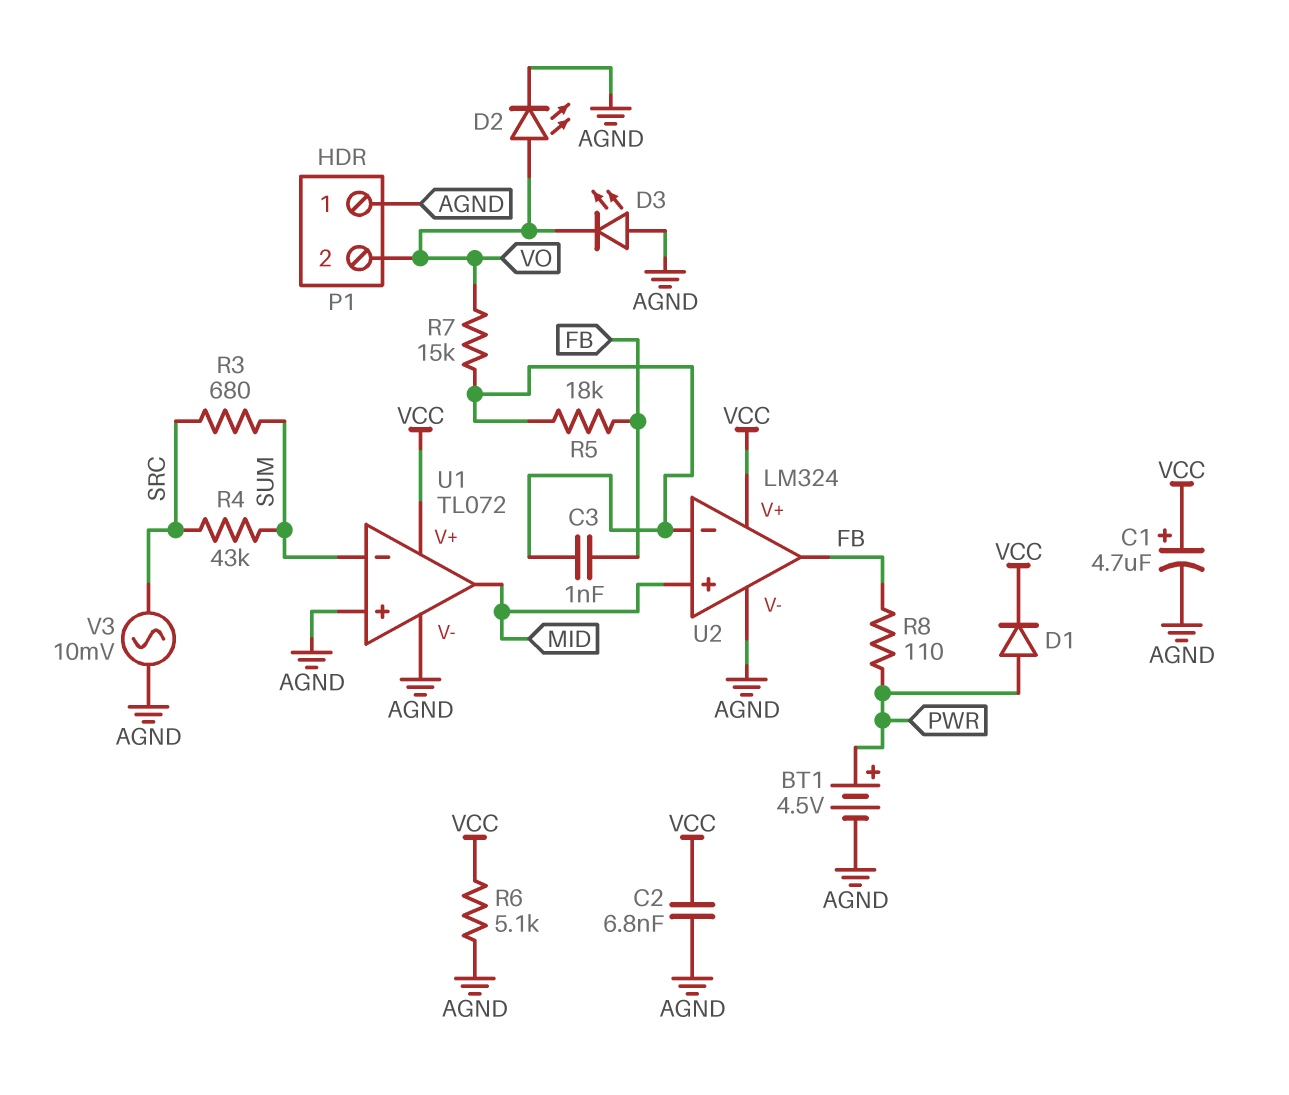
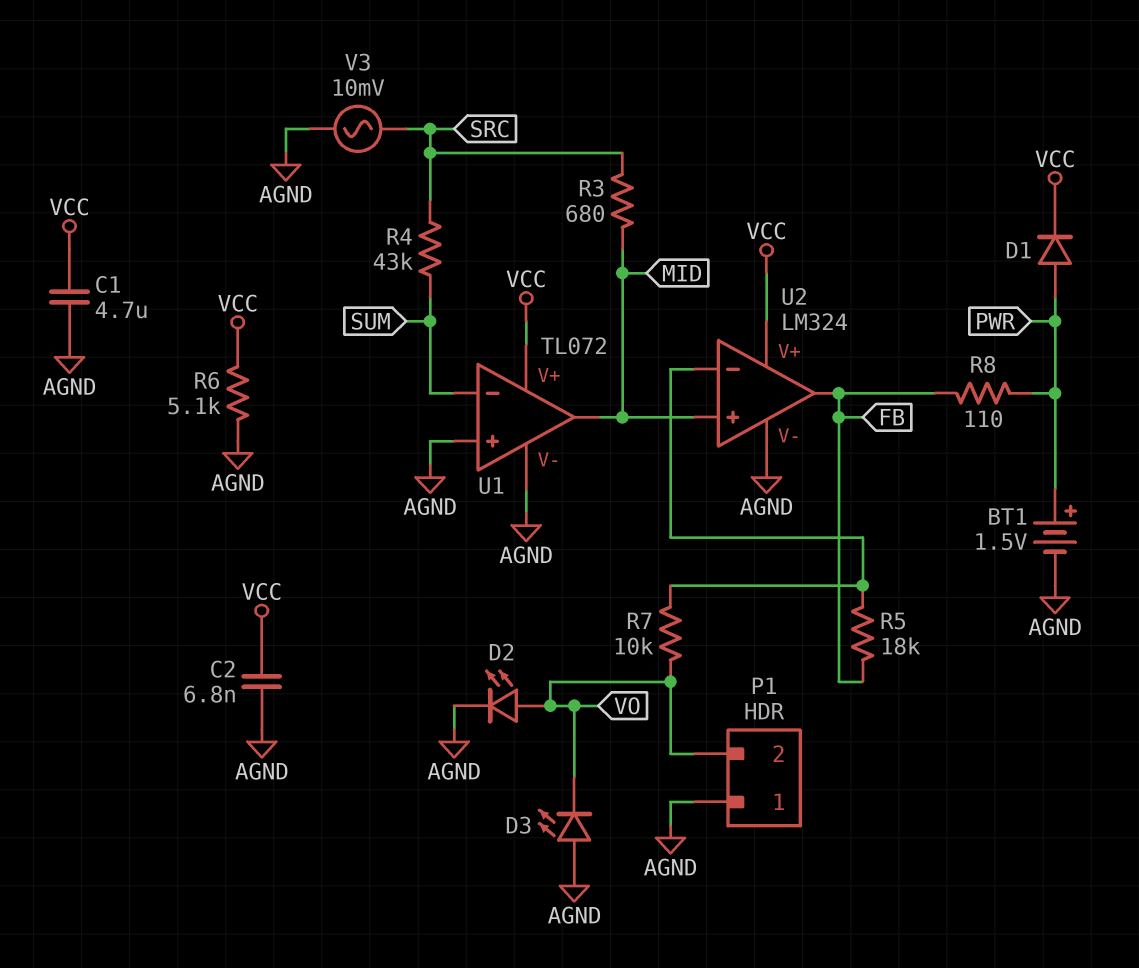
BT1: 4.5V (plus PWR, minus AGND) -> 1.5V (plus PWR, minus AGND)
C1: 4.7uF (plus VCC, minus AGND) -> 4.7uF (AGND, VCC)
C3: 1nF (FB, U2/in-) -> none
R3: 680 (SRC, SUM) -> 680 (MID, SRC)
R7: 15k (U2/in-, VO) -> 10k (U2/in-, VO)

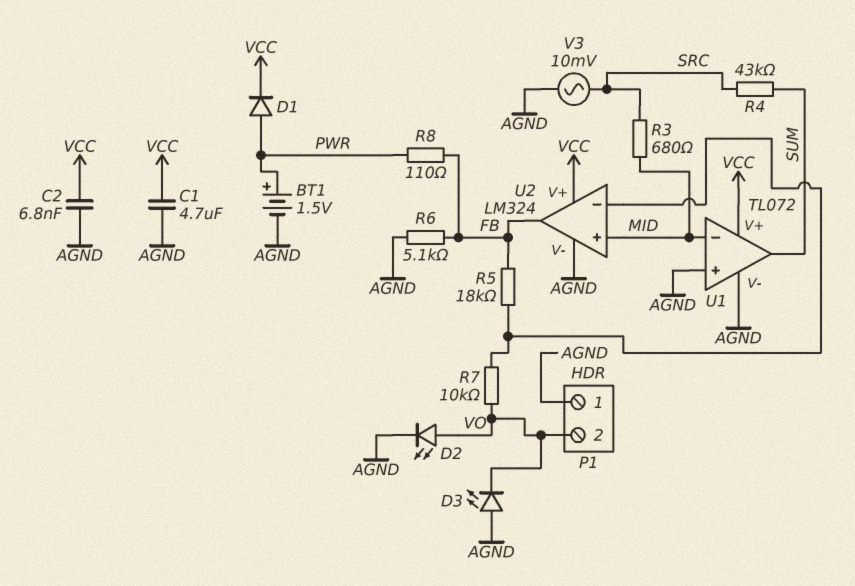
R6: 5.1k (AGND, VCC) -> 5.1k (AGND, FB)
U1 pin in-: SUM -> MID
U1 pin out: MID -> SUM

